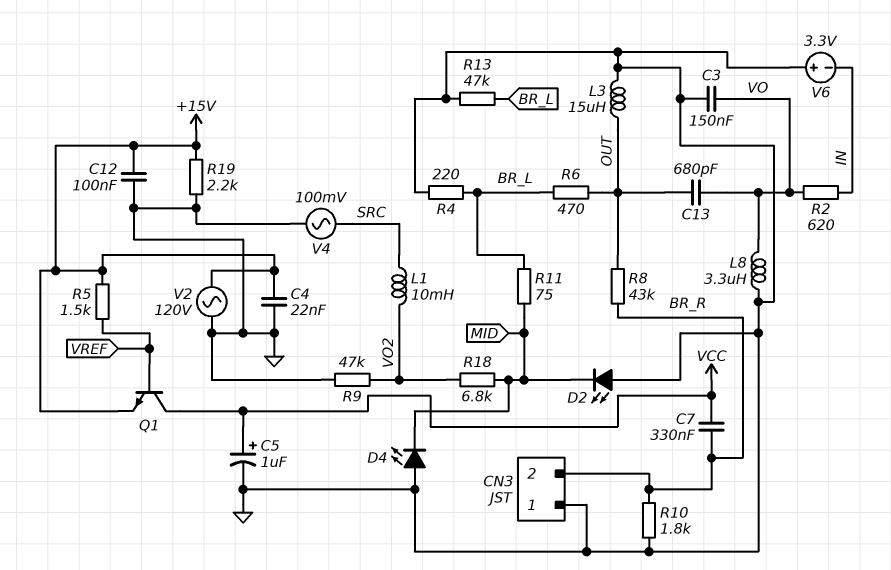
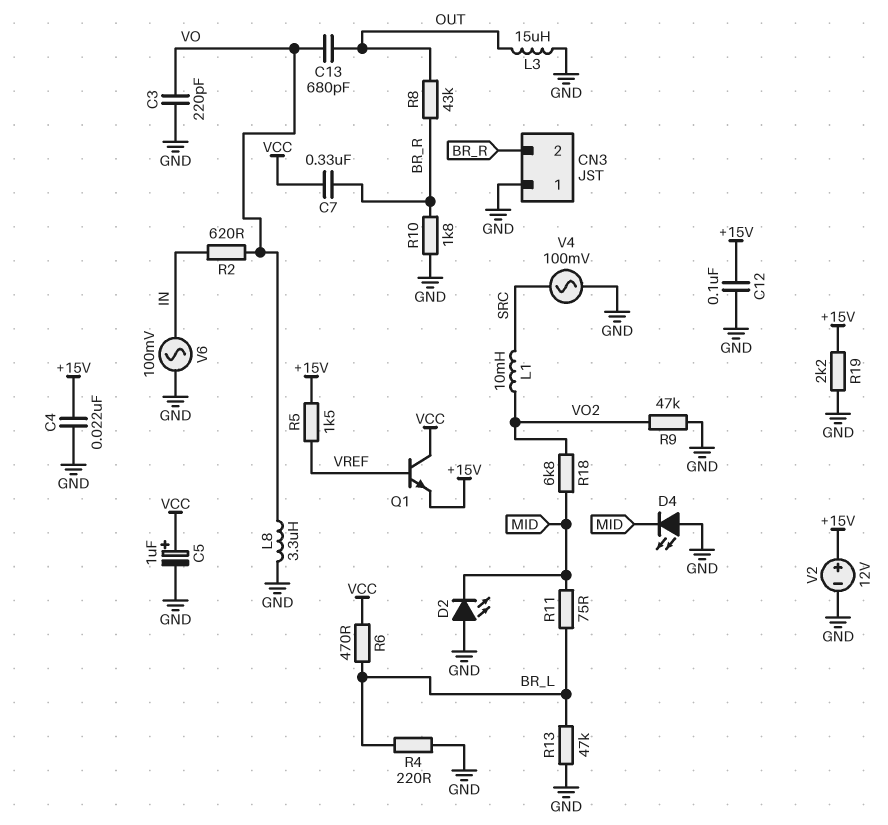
C3: 150nF (GND, VO) -> 220pF (GND, VO)
R6: 470 (BR_L, OUT) -> 470 (BR_L, VCC)
V2: AC 120V (+15V, GND) -> 12V (plus +15V, minus GND)
V6: 3.3V (plus GND, minus IN) -> AC 100mV (GND, IN)

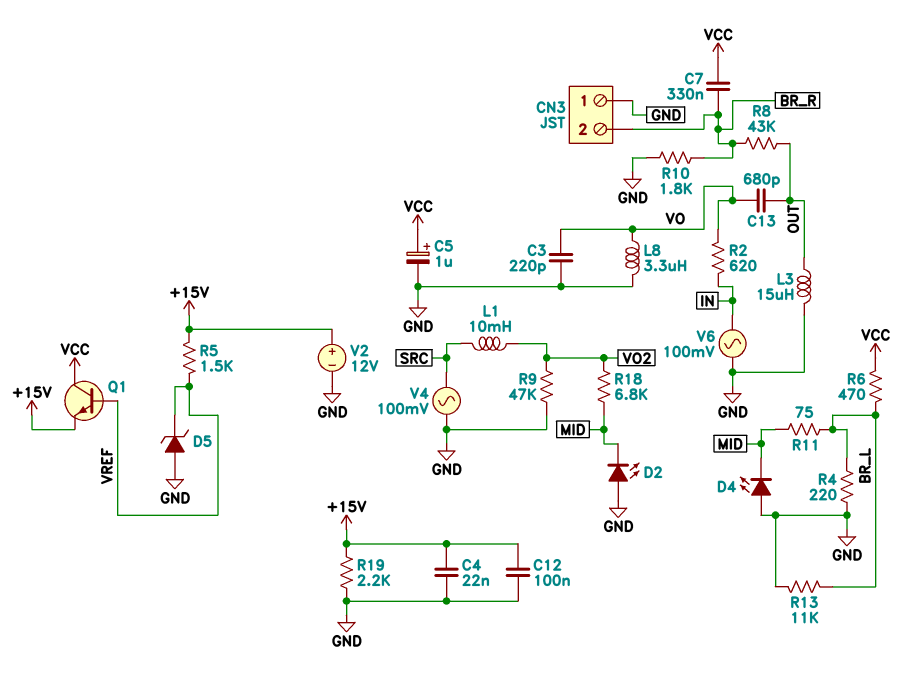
D5: none -> zener (A GND, K VREF)
R13: 47k (BR_L, GND) -> 11k (BR_L, GND)

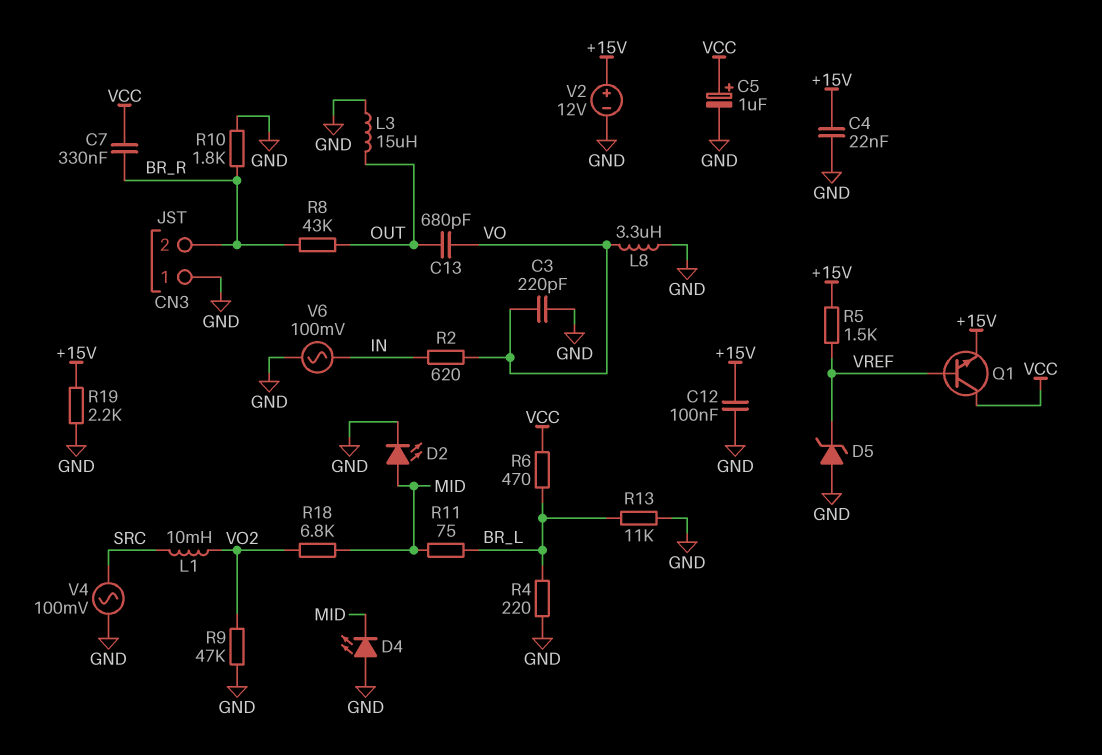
D2: LED (A GND, K MID) -> LED (A MID, K GND)

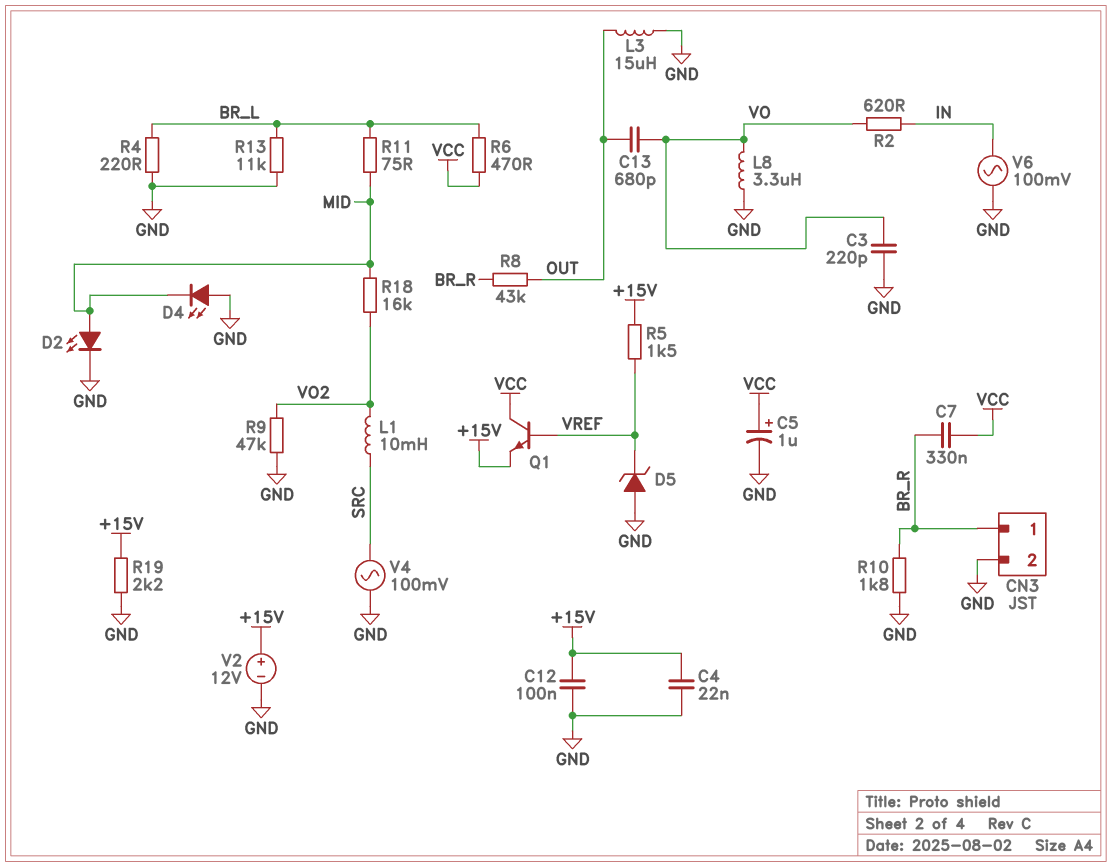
CN3 pin 1: GND -> BR_R
CN3 pin 2: BR_R -> GND
R18: 6.8k (MID, VO2) -> 16k (MID, VO2)

